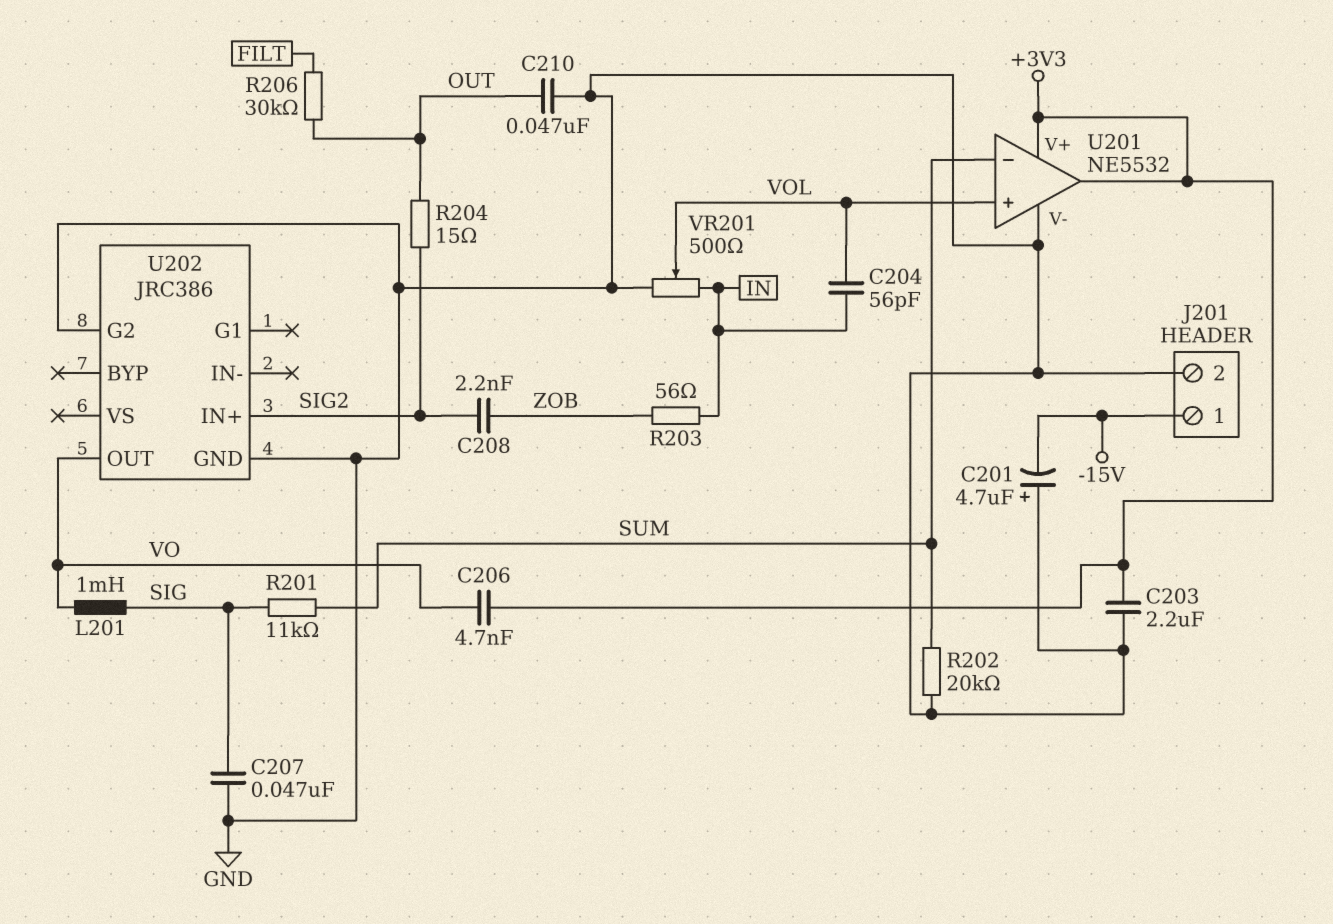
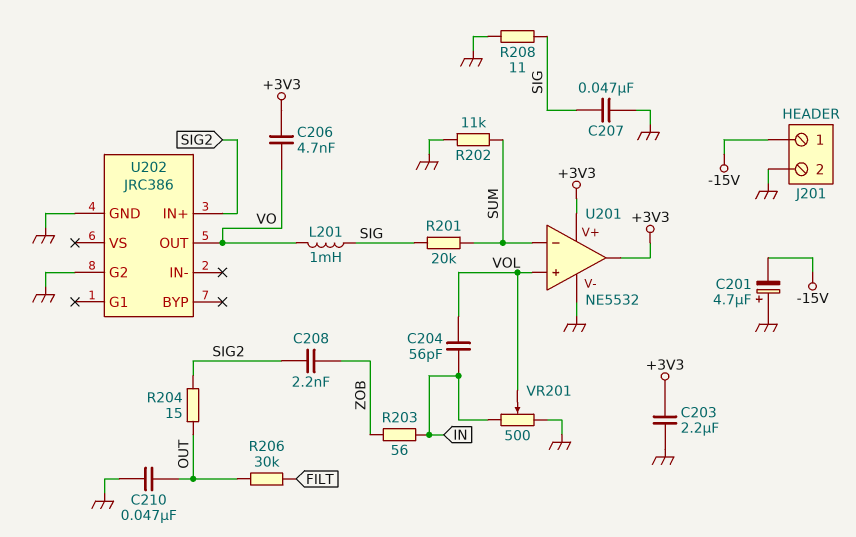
R201: 11k (SIG, SUM) -> 20k (SIG, SUM)
R202: 20k (GND, SUM) -> 11k (GND, SUM)
R208: none -> 11 (GND, SIG)

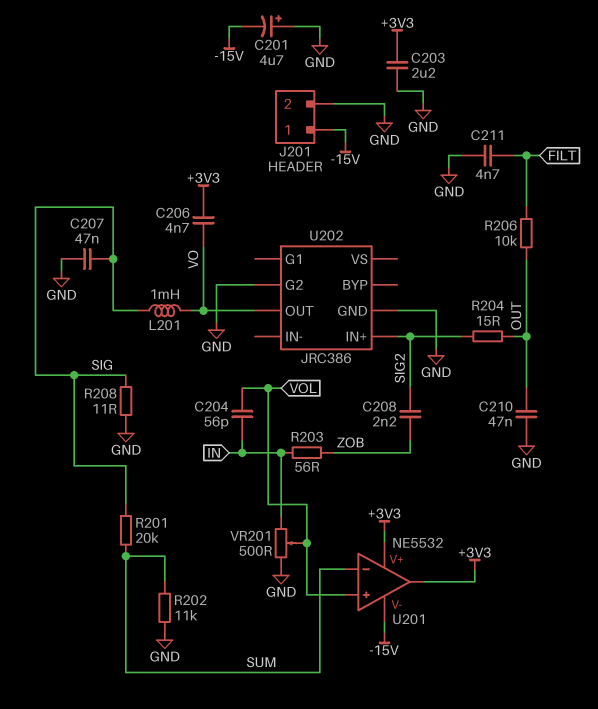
C211: none -> 4.7nF (FILT, GND)
R206: 30k (FILT, OUT) -> 10k (FILT, OUT)
U201 pin V-: GND -> -15V

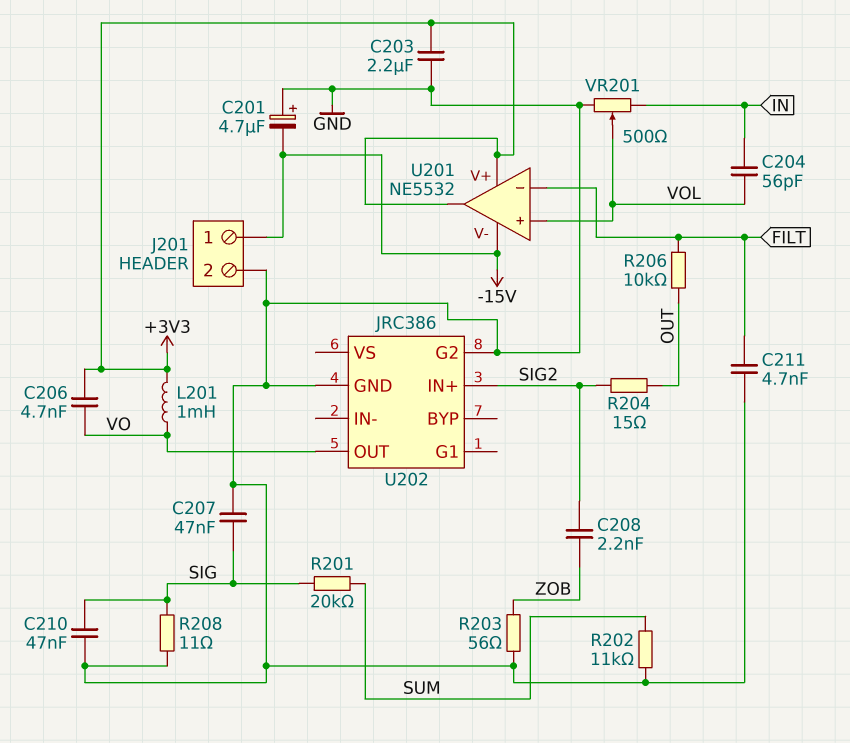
C210: 47nF (GND, OUT) -> 47nF (GND, SIG)
L201: 1mH (SIG, VO) -> 1mH (+3V3, VO)
R203: 56 (IN, ZOB) -> 56 (GND, ZOB)
U201 pin in-: SUM -> FILT

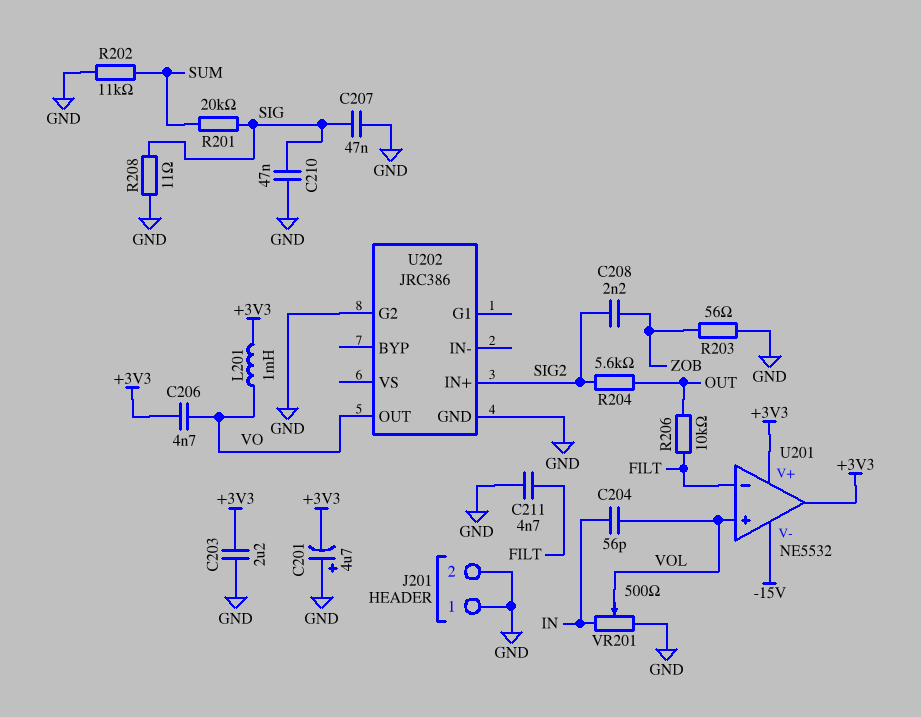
C201: 4.7uF (plus GND, minus -15V) -> 4.7uF (plus GND, minus +3V3)
J201 pin 1: -15V -> GND
R204: 15 (OUT, SIG2) -> 5.6k (OUT, SIG2)

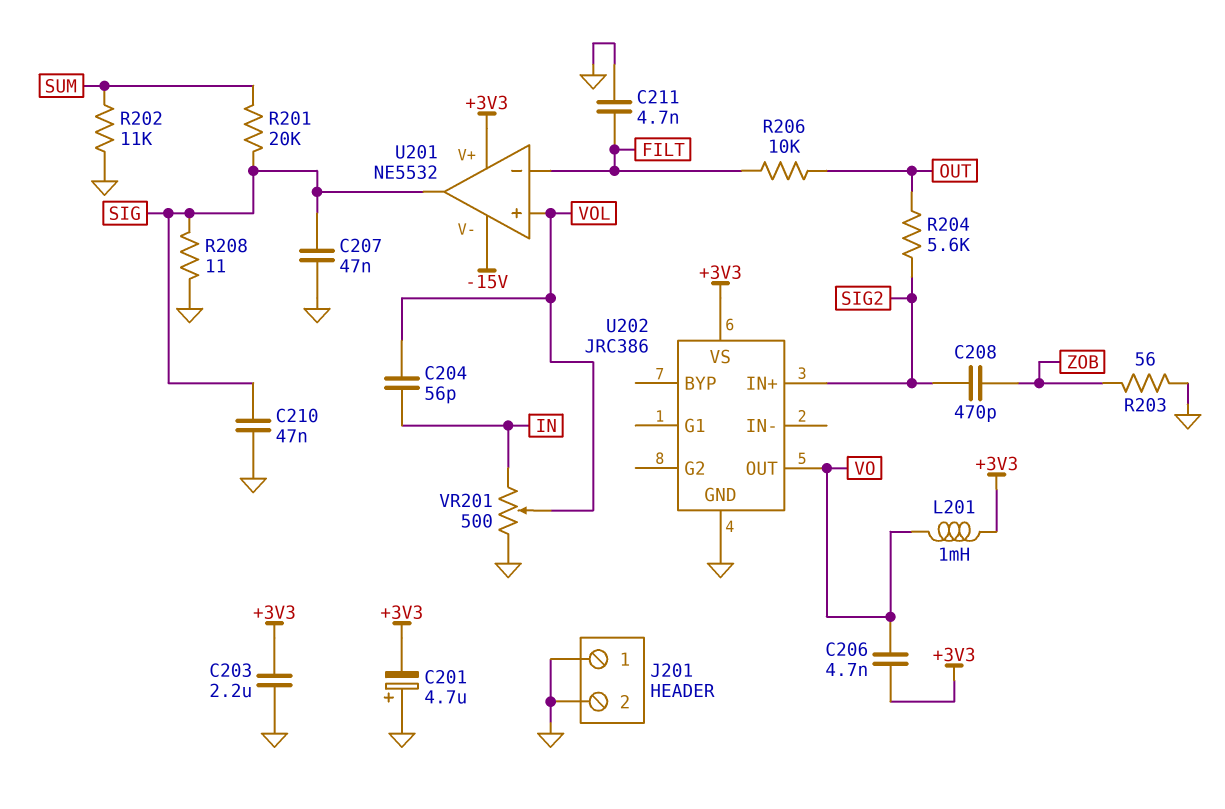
C208: 2.2nF (SIG2, ZOB) -> 470pF (SIG2, ZOB)
U201 pin out: +3V3 -> SIG
U202 pin G2: GND -> none
U202 pin VS: none -> +3V3

